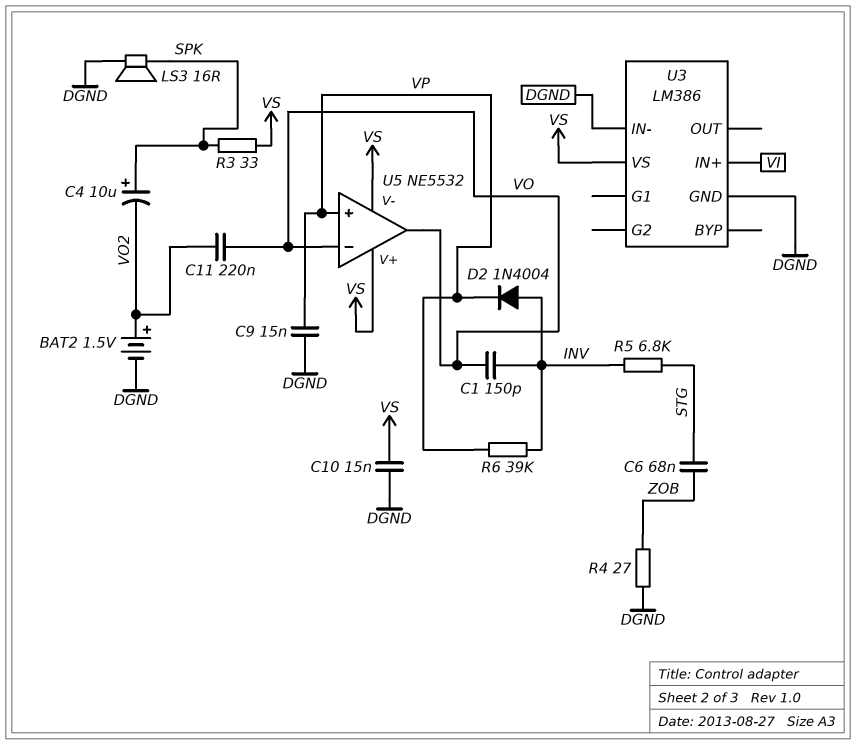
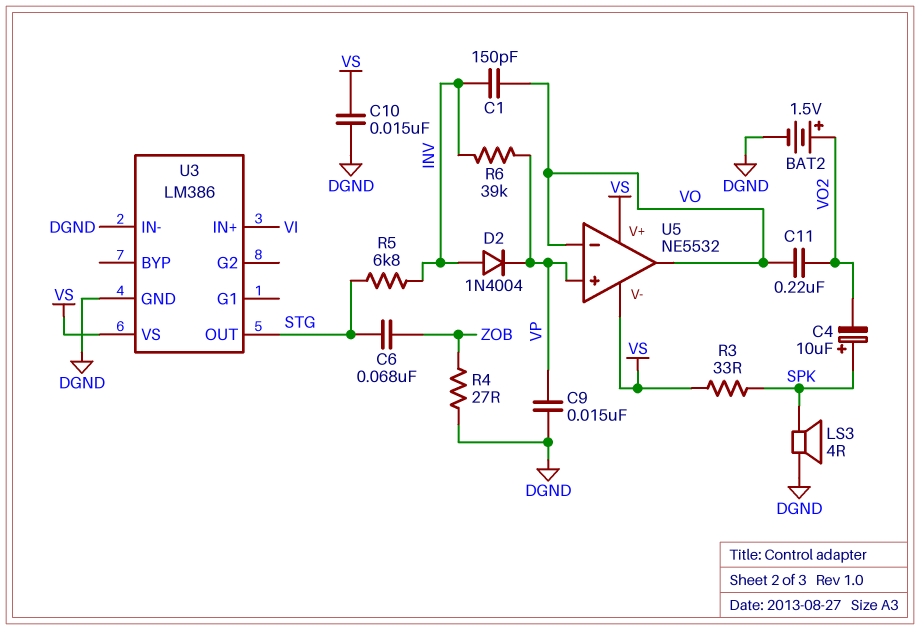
LS3: speaker 16R (DGND, SPK) -> speaker 4R (DGND, SPK)
U3 pin OUT: none -> STG

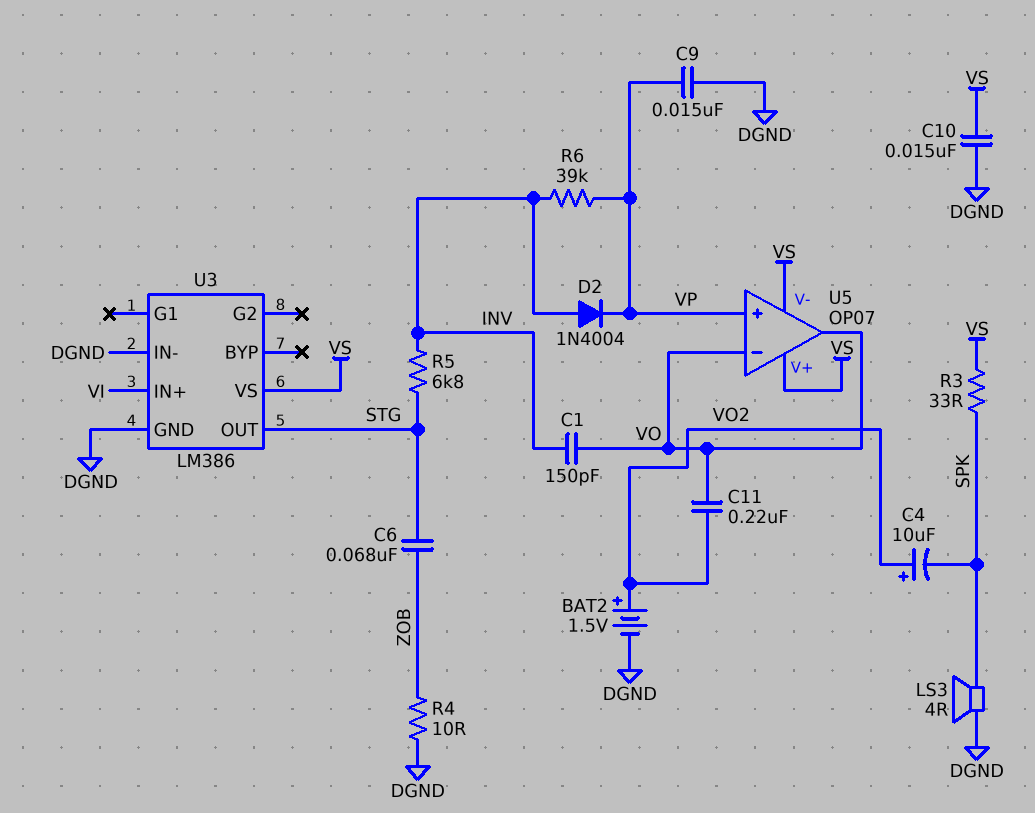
C4: 10uF (plus SPK, minus VO2) -> 10uF (plus VO2, minus SPK)
R4: 27 (DGND, ZOB) -> 10 (DGND, ZOB)
U5: NE5532 -> OP07

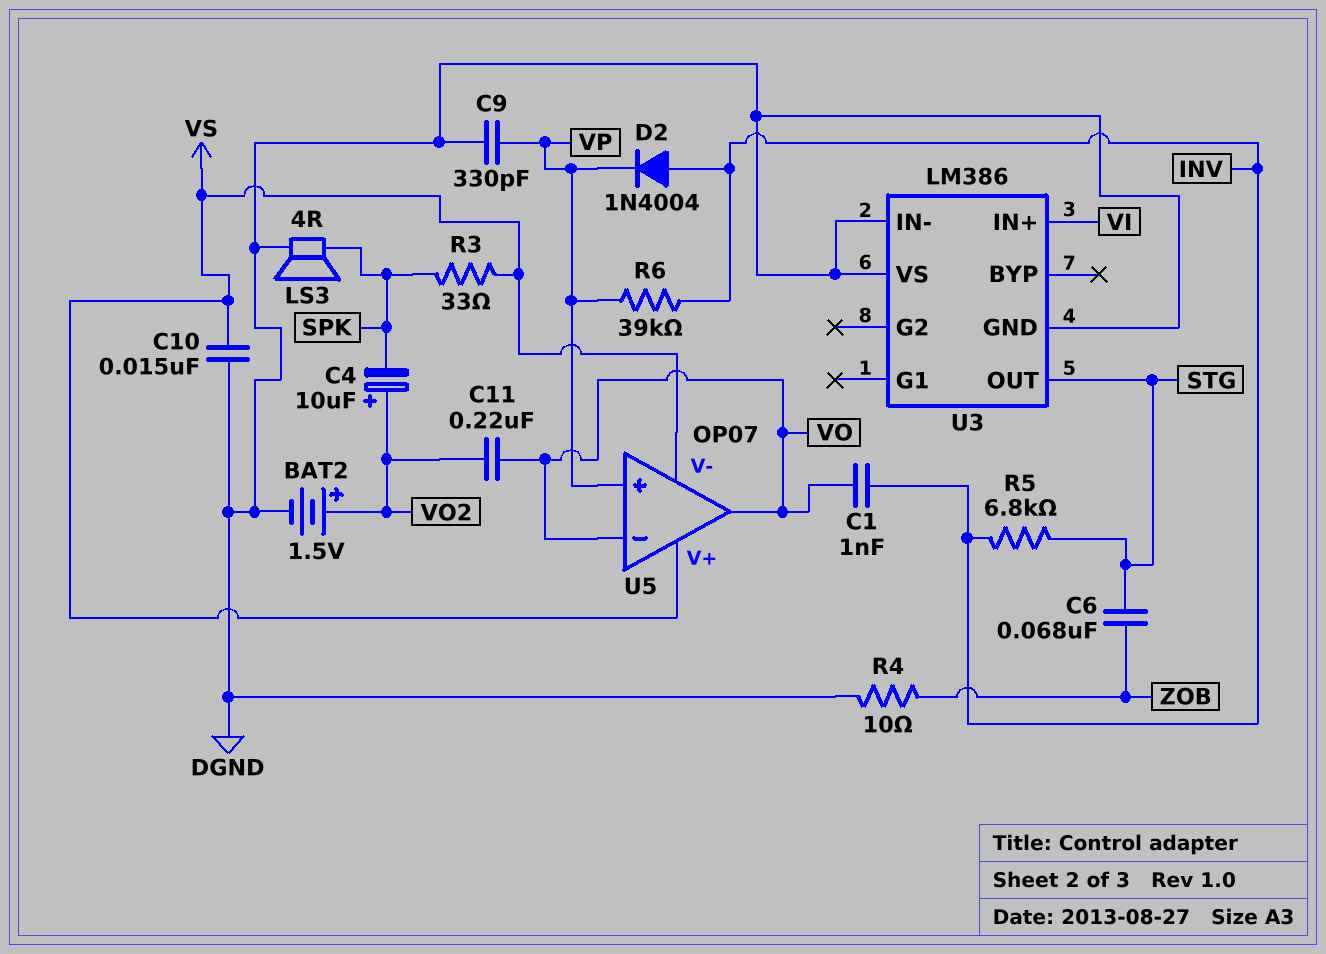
C1: 150pF (INV, VO) -> 1nF (INV, VO)
C9: 15nF (DGND, VP) -> 330pF (DGND, VP)
U3 pin VS: VS -> DGND

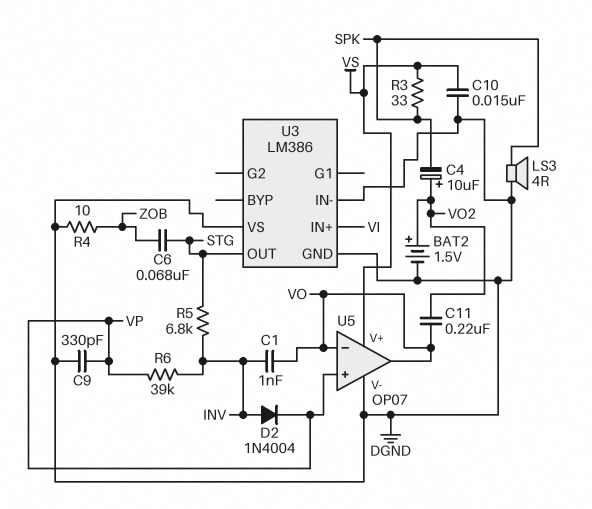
U5 pin V-: VS -> DGND

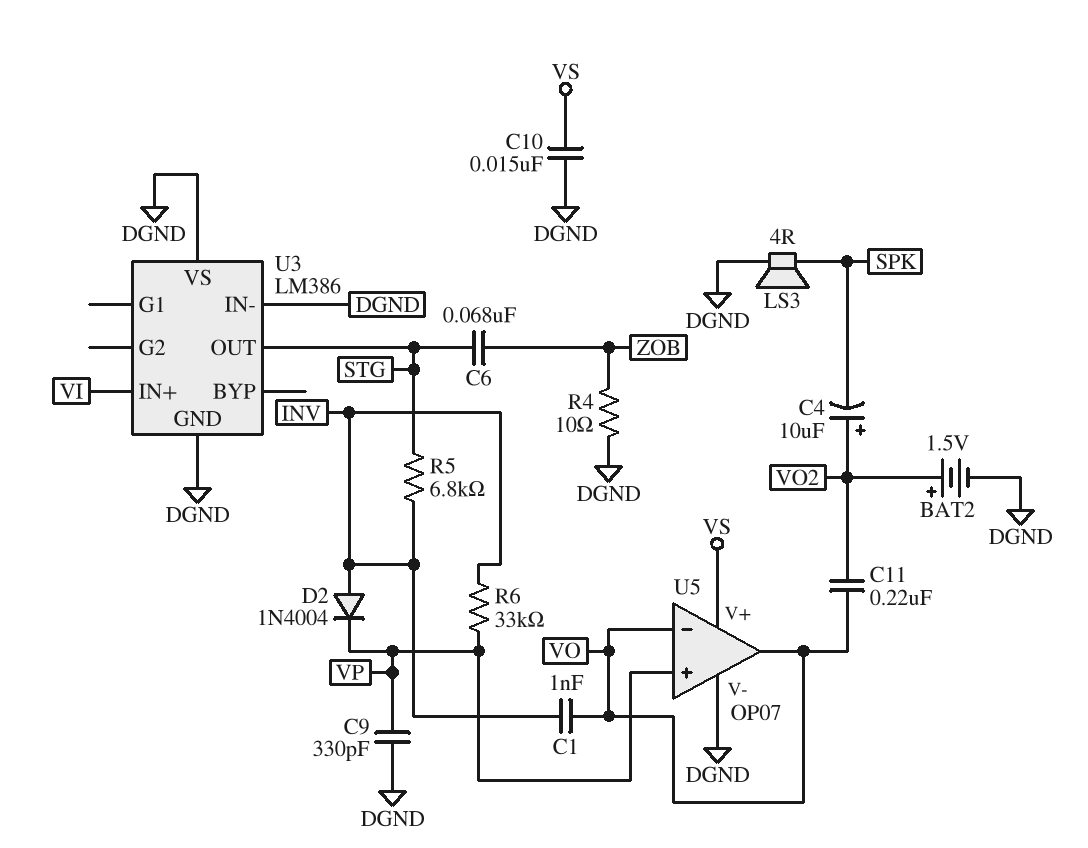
R3: 33 (SPK, VS) -> none
R6: 39k (INV, VP) -> 33k (INV, VP)

